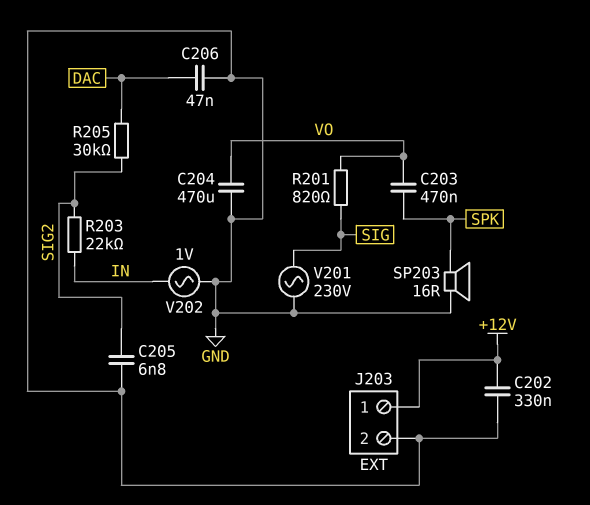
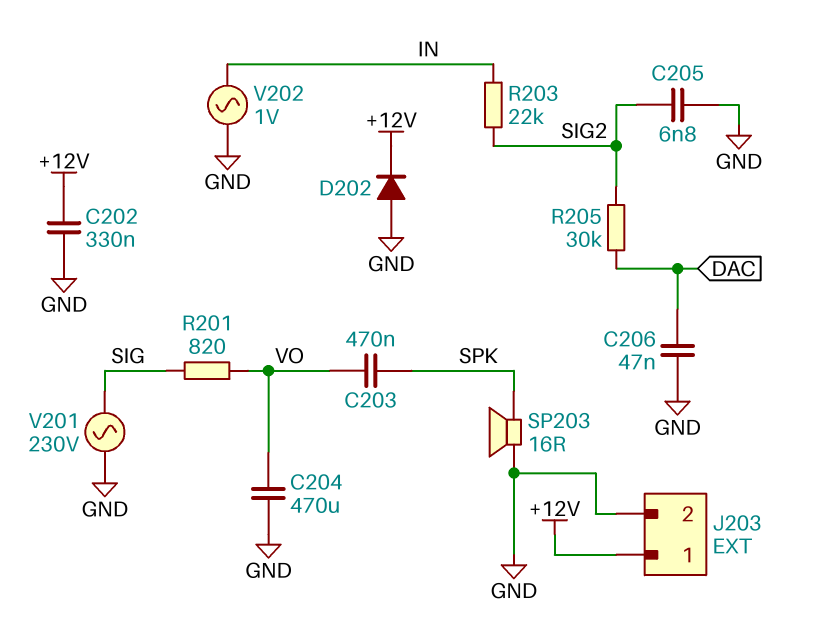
D202: none -> diode (A GND, K +12V)

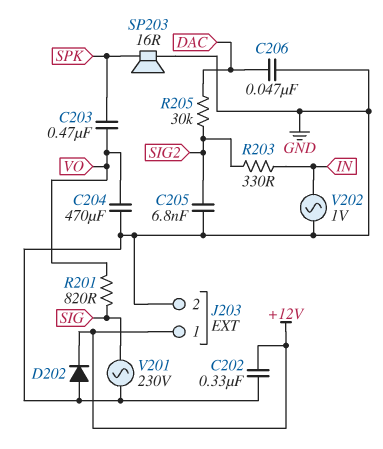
R203: 22k (IN, SIG2) -> 330 (IN, SIG2)

